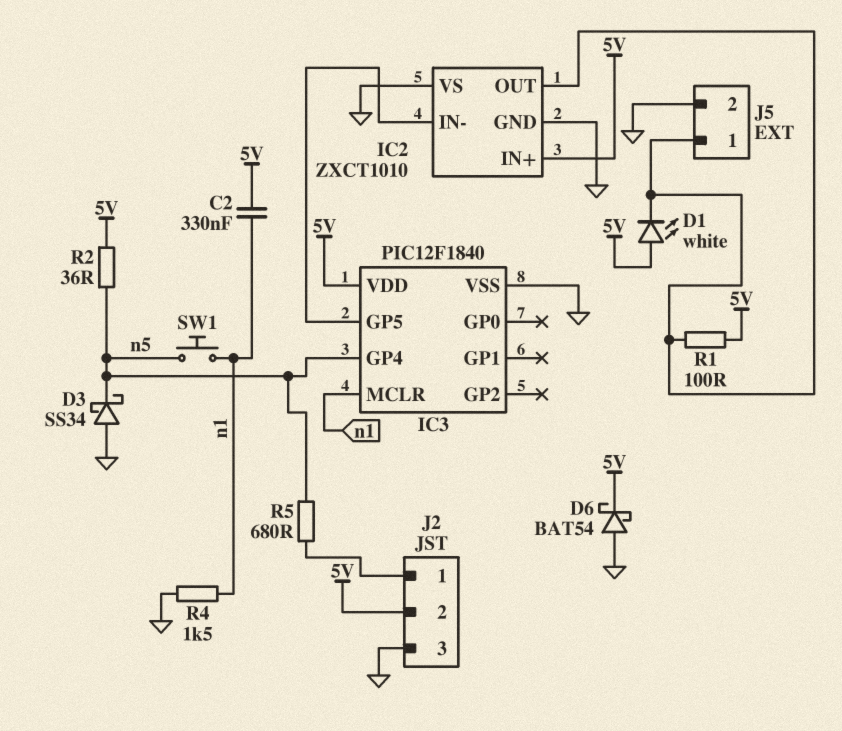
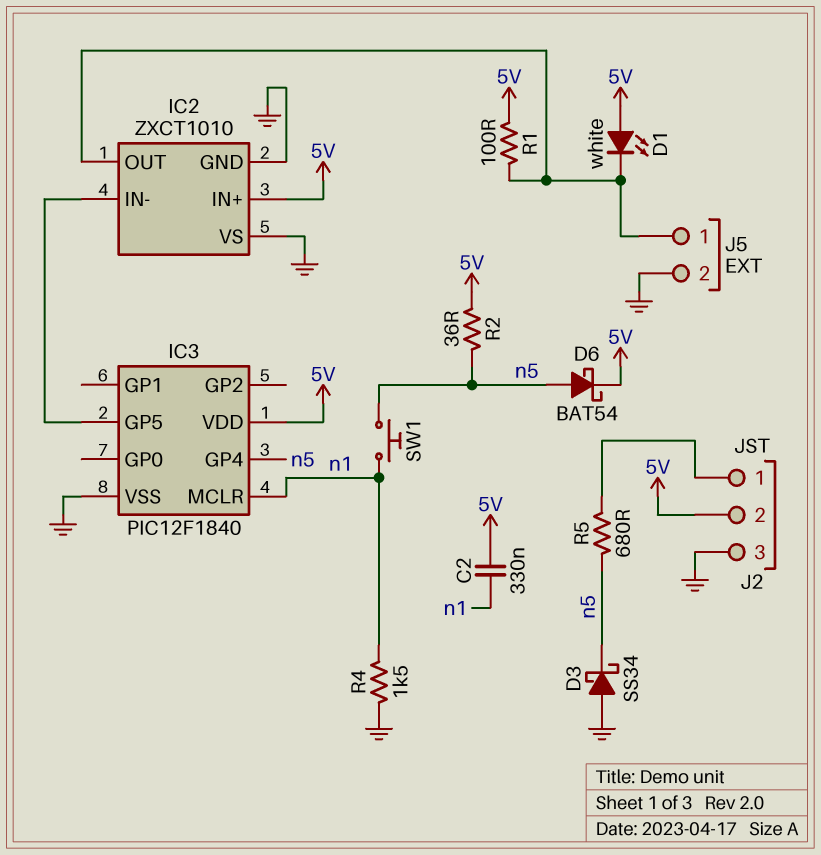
D6: schottky BAT54 (A GND, K 5V) -> schottky BAT54 (A n5, K 5V)

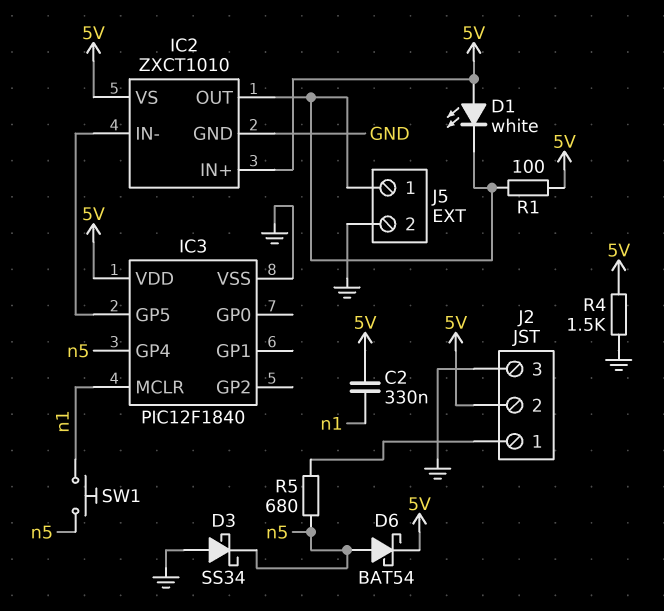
IC2 pin VS: GND -> 5V
R2: 36 (5V, n5) -> none
R4: 1.5k (GND, n1) -> 1.5k (5V, GND)

